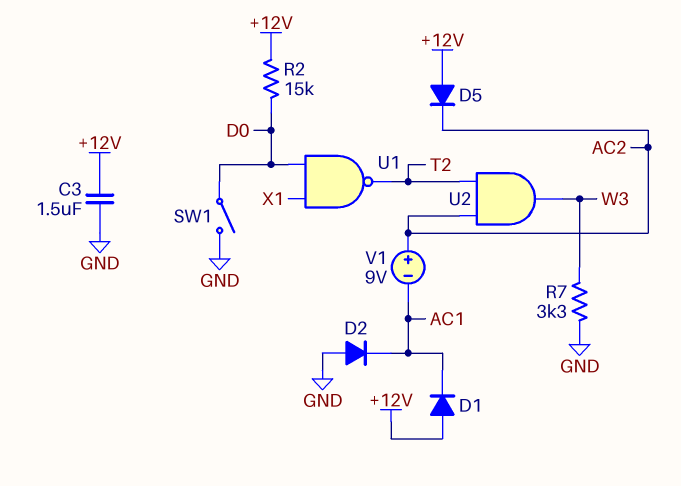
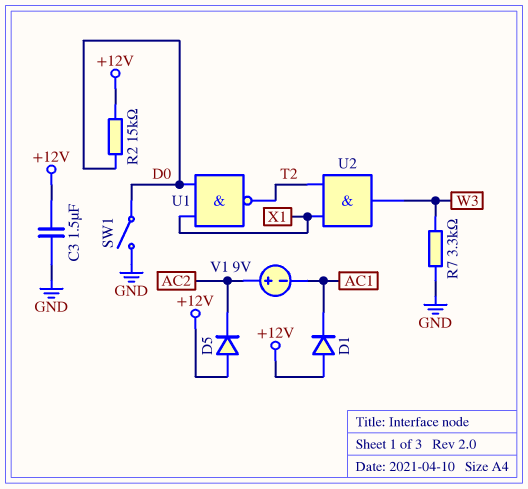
D2: diode (A GND, K AC1) -> none
U2: AND (in AC2, in T2, out W3) -> AND (in T2, in X1, out W3)

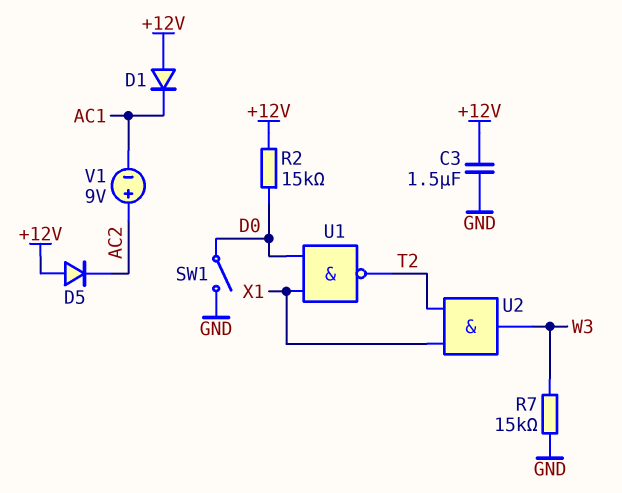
R7: 3.3k (GND, W3) -> 15k (GND, W3)

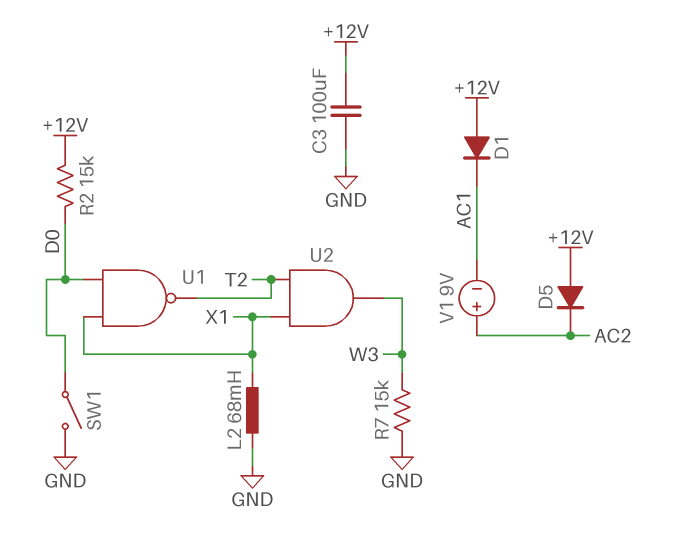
C3: 1.5uF (+12V, GND) -> 100uF (+12V, GND)
L2: none -> 68mH (GND, X1)

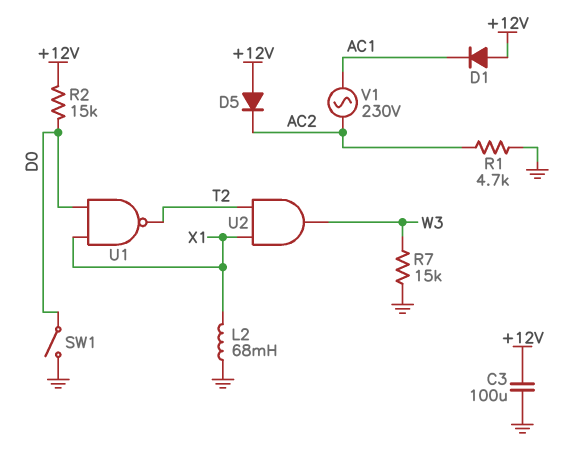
R1: none -> 4.7k (AC2, GND)
V1: 9V (plus AC2, minus AC1) -> AC 230V (AC1, AC2)

